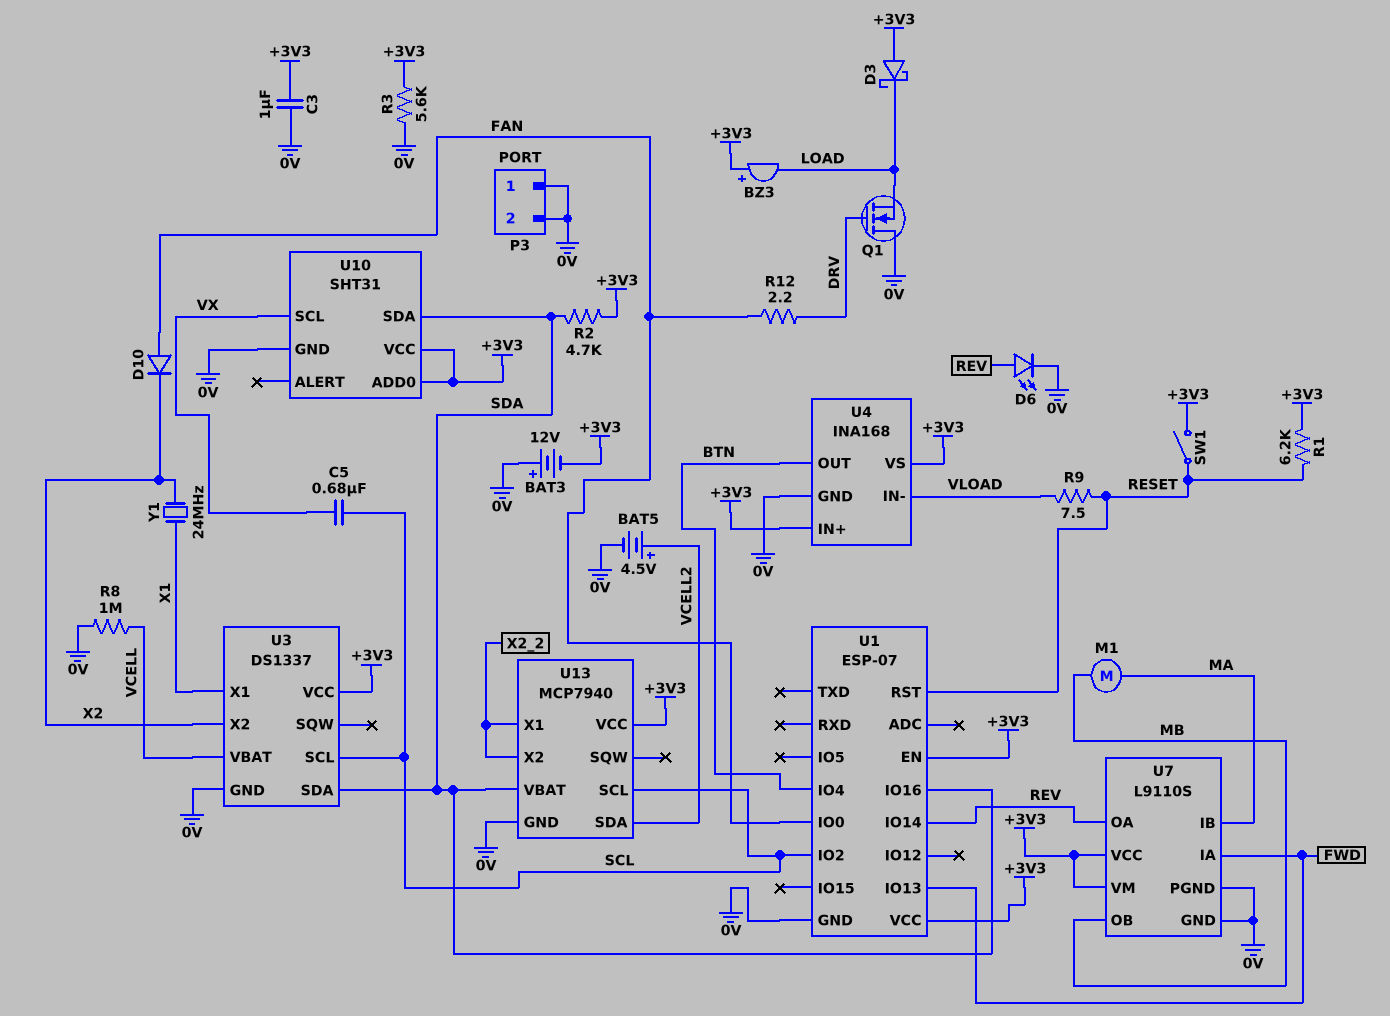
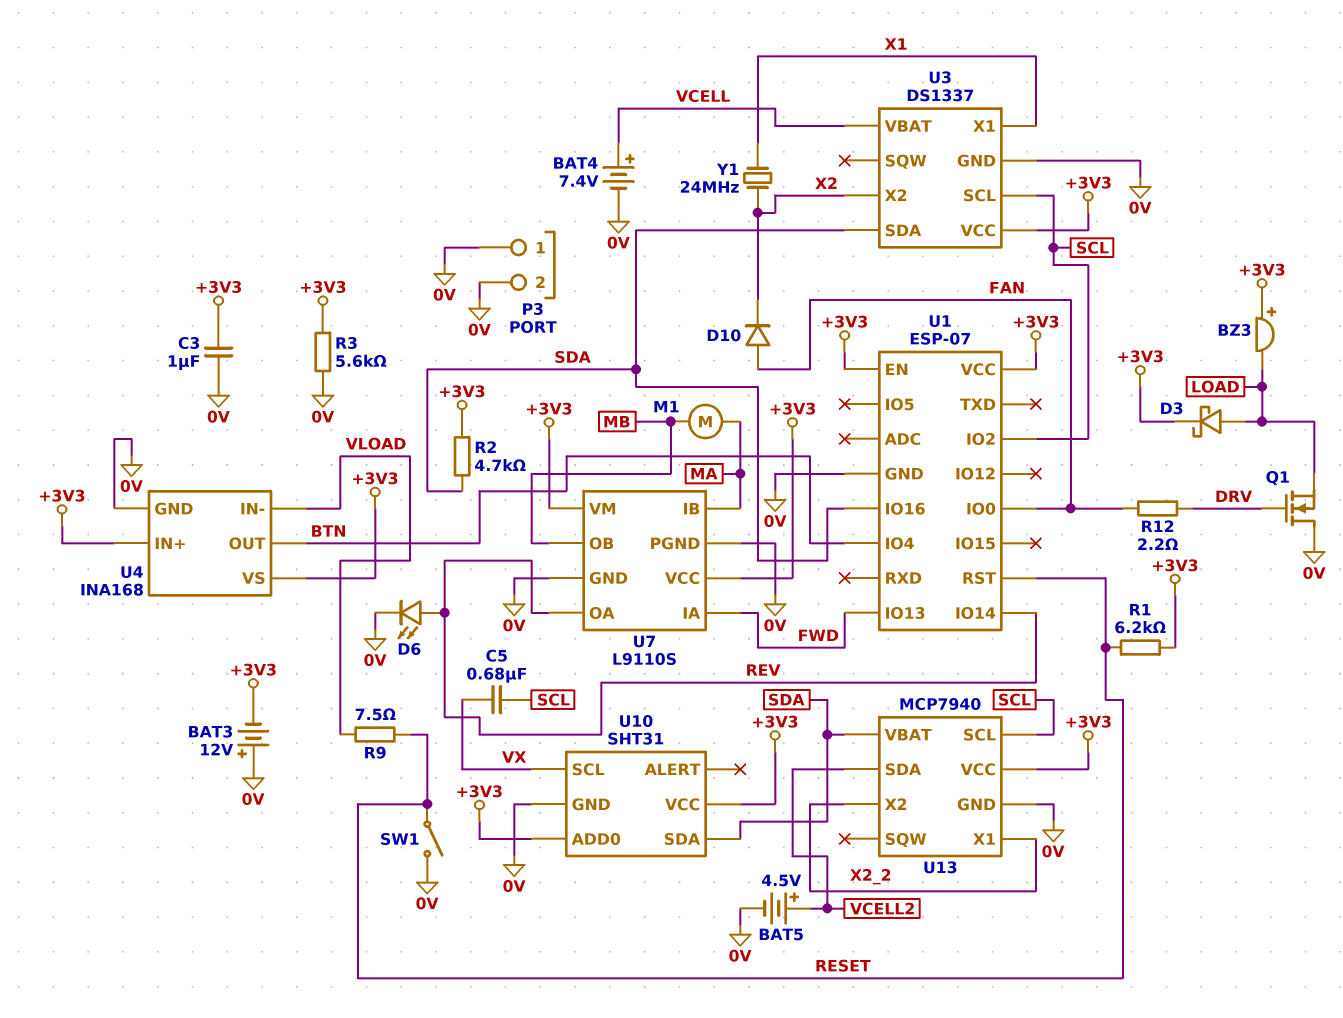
BAT4: none -> 7.4V (plus VCELL, minus 0V)
D3: schottky (A +3V3, K LOAD) -> schottky (A LOAD, K +3V3)
R8: 1M (0V, VCELL) -> none
SW1: switch (+3V3, RESET) -> switch (0V, RESET)

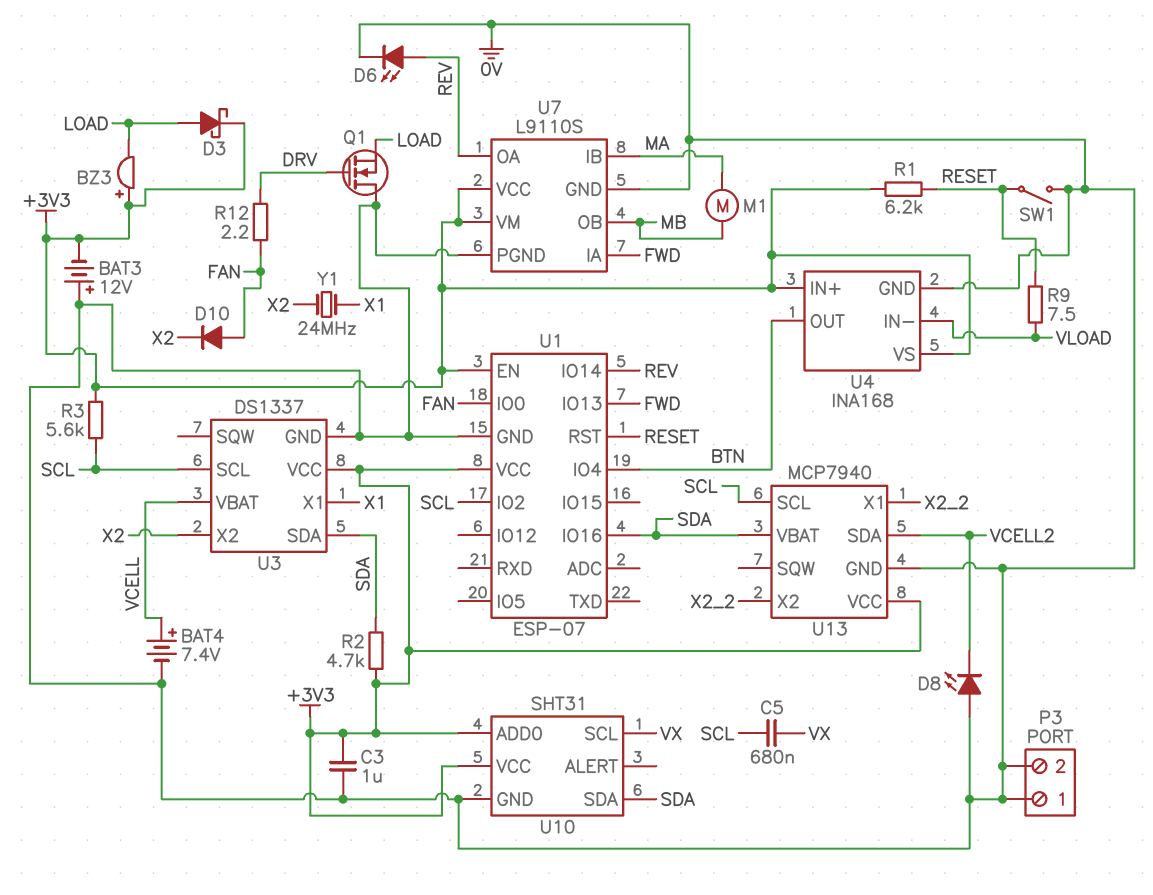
BAT5: 4.5V (plus VCELL2, minus 0V) -> none
D8: none -> LED (A 0V, K VCELL2)
R3: 5.6k (+3V3, 0V) -> 5.6k (+3V3, SCL)

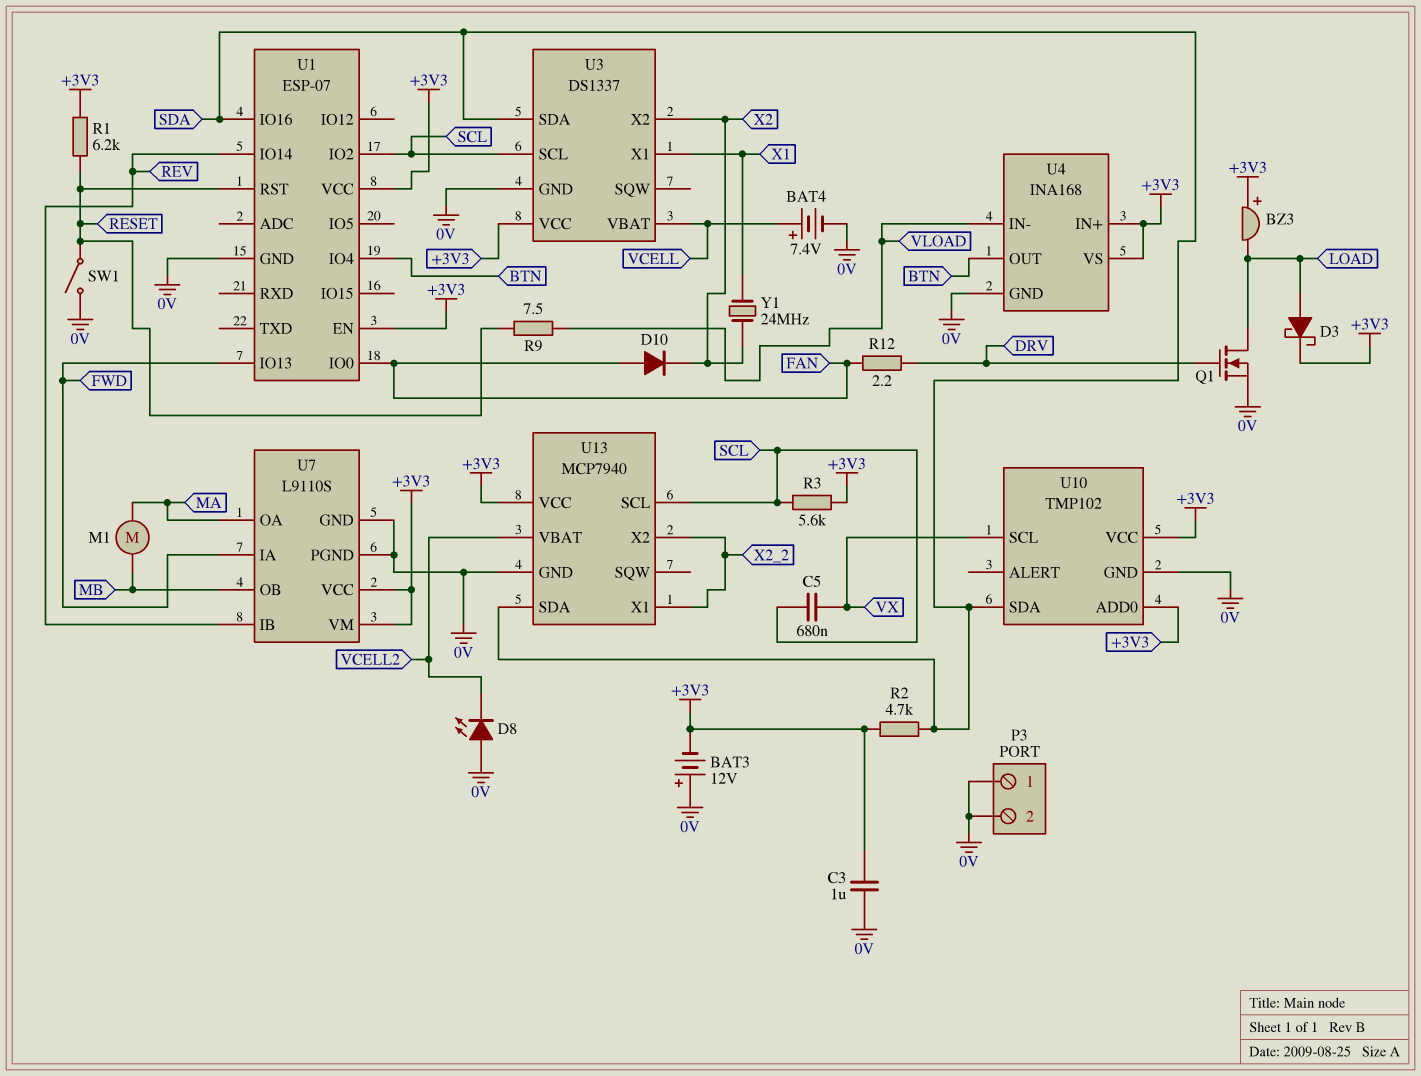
D6: LED (A REV, K 0V) -> none
Q1: NMOS (G DRV, D 0V, S LOAD) -> NMOS (G DRV, D LOAD, S 0V)
U7 pin IB: MA -> REV
U7 pin OA: REV -> MA
U10: SHT31 -> TMP102
U13 pin SDA: VCELL2 -> SDA
U13 pin VBAT: SDA -> VCELL2

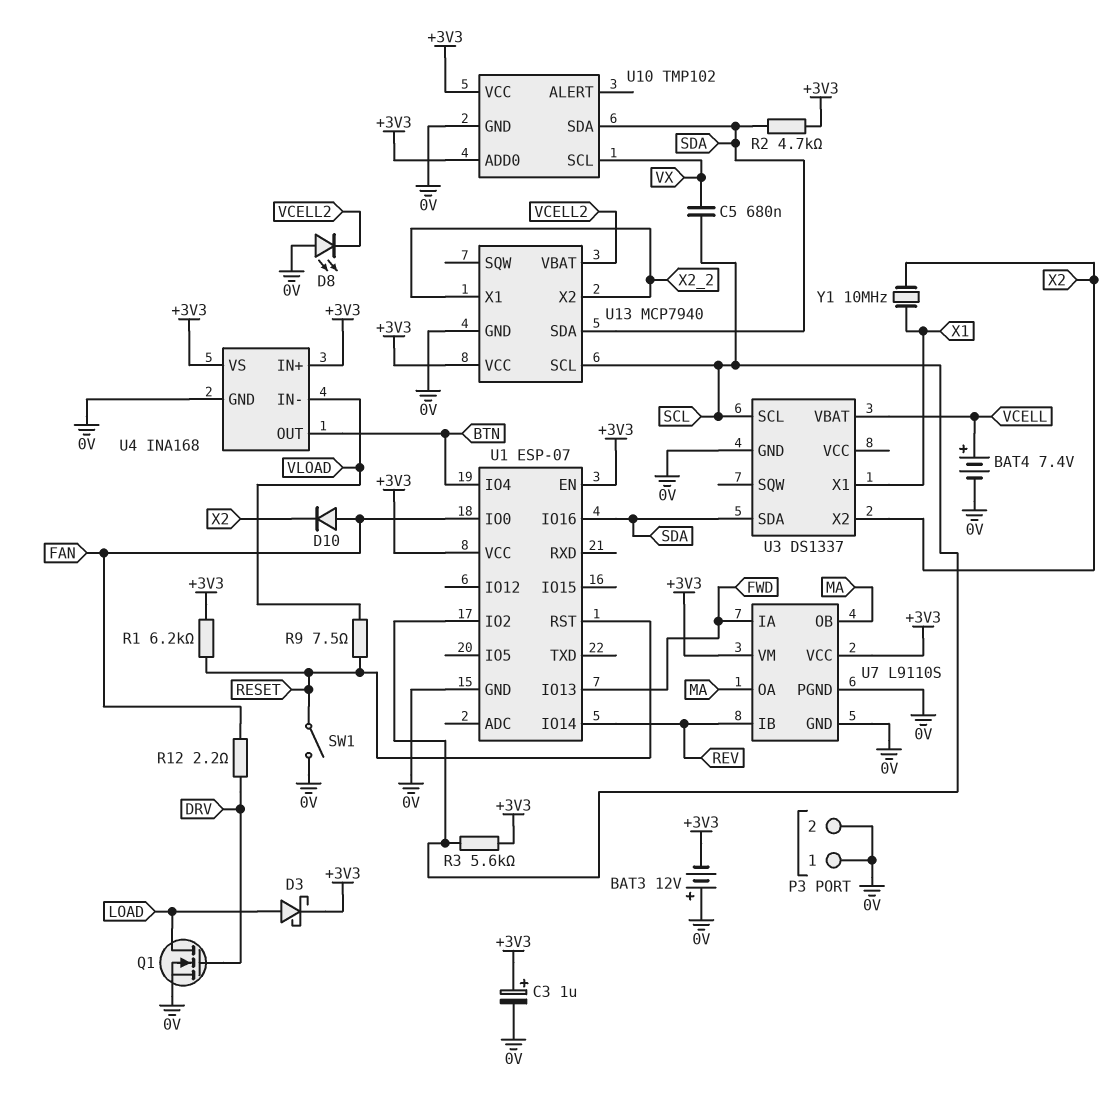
BZ3: buzzer (plus +3V3, minus LOAD) -> none
C3: 1uF (+3V3, 0V) -> 1uF (plus +3V3, minus 0V)
M1: motor (MA, MB) -> none
U3 pin VCC: +3V3 -> none
U7 pin OB: MB -> MA
Y1: 24MHz (X1, X2) -> 10MHz (X1, X2)

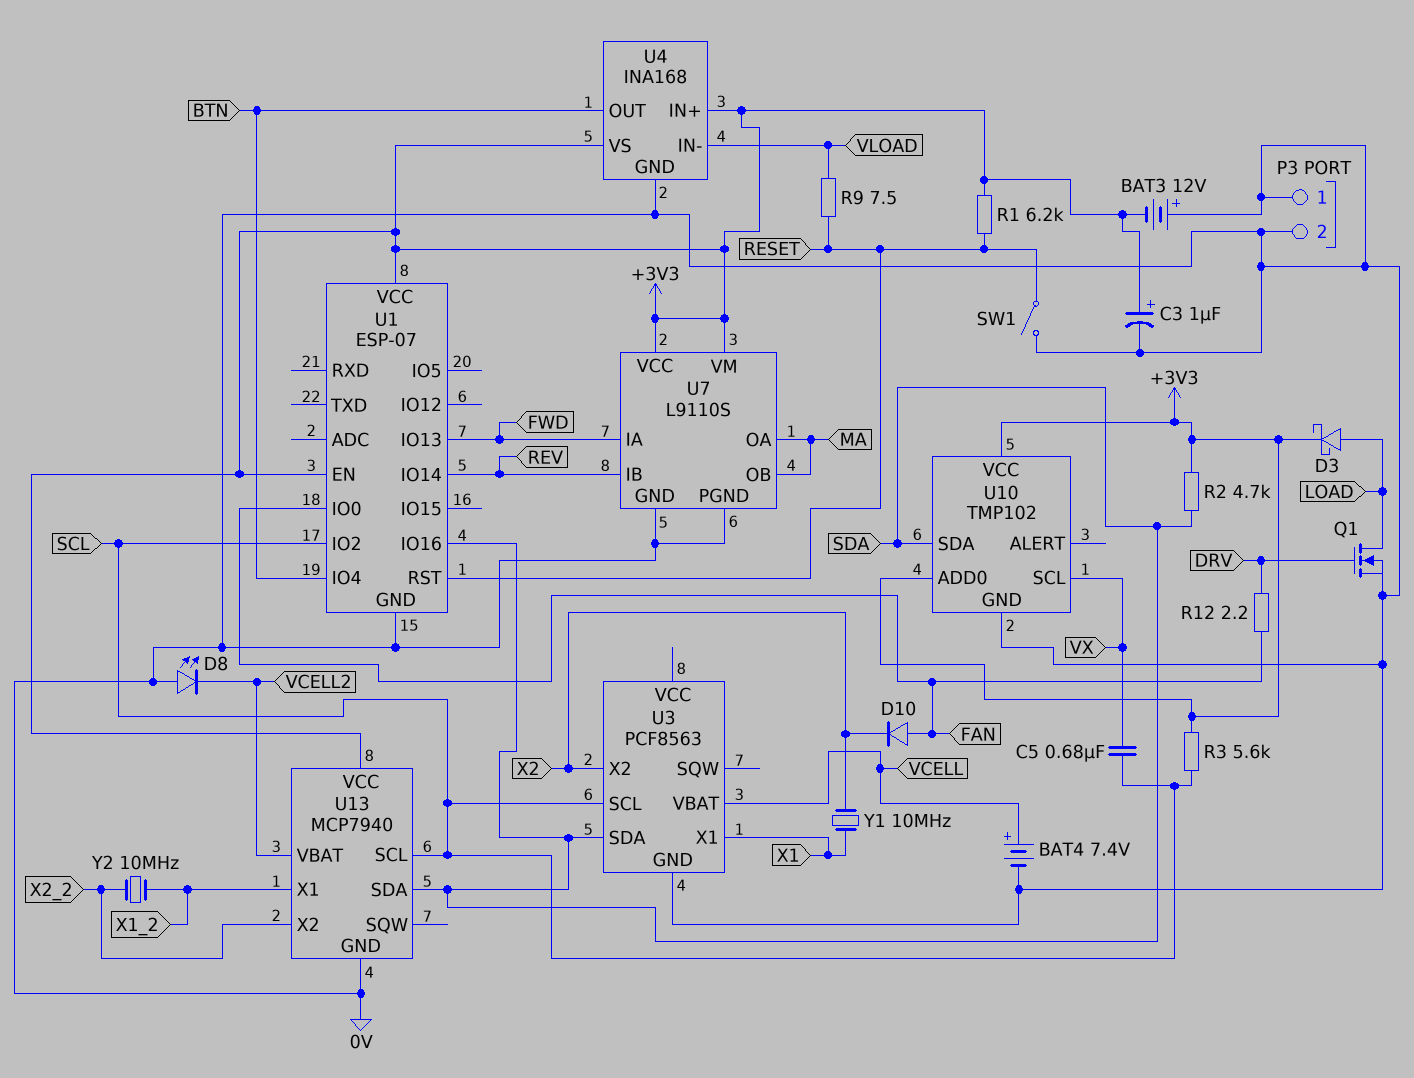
U3: DS1337 -> PCF8563
U13 pin X1: X2_2 -> X1_2
Y2: none -> 10MHz (X1_2, X2_2)

